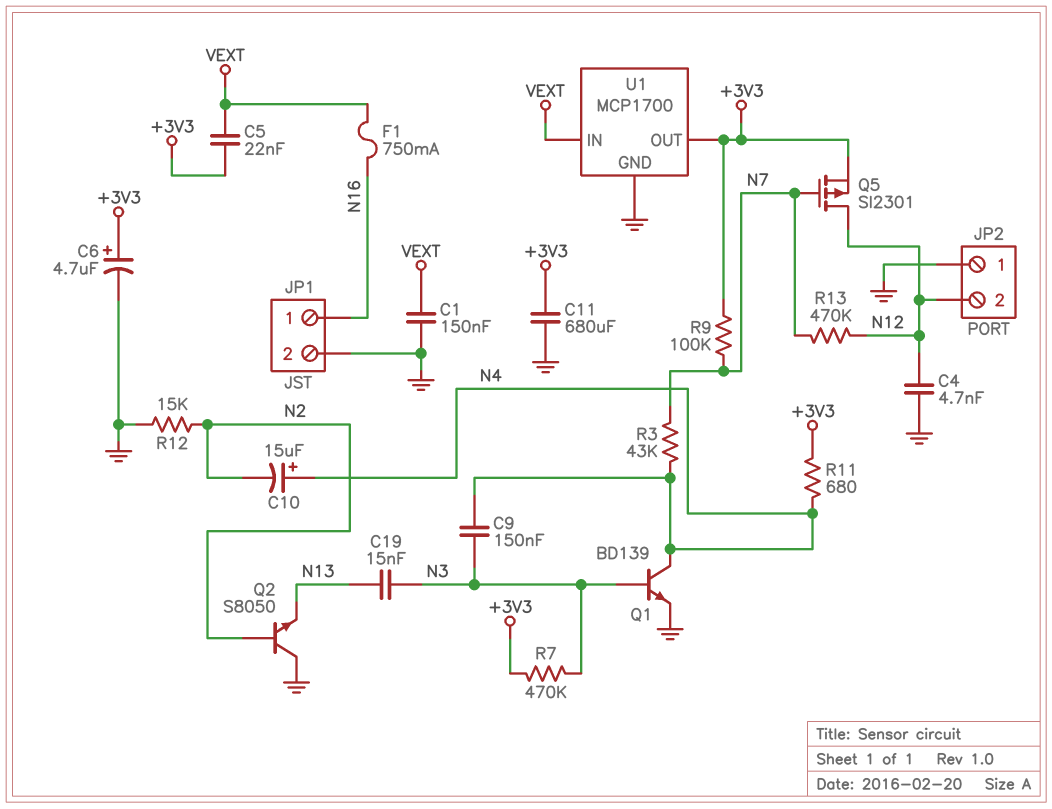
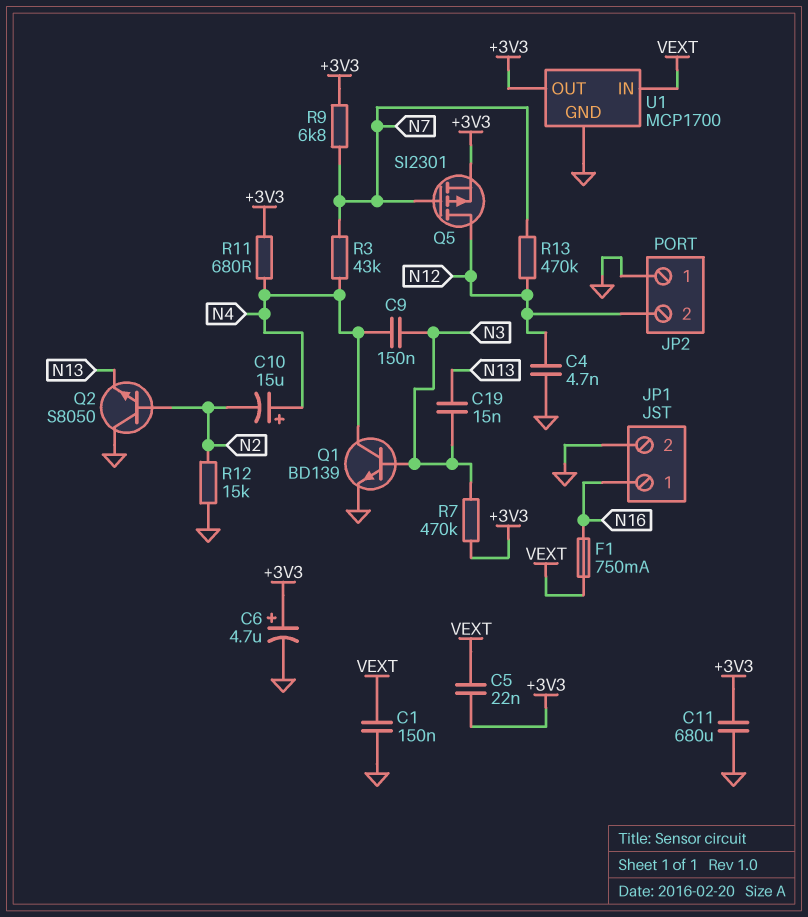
R9: 100k (+3V3, N7) -> 6.8k (+3V3, N7)

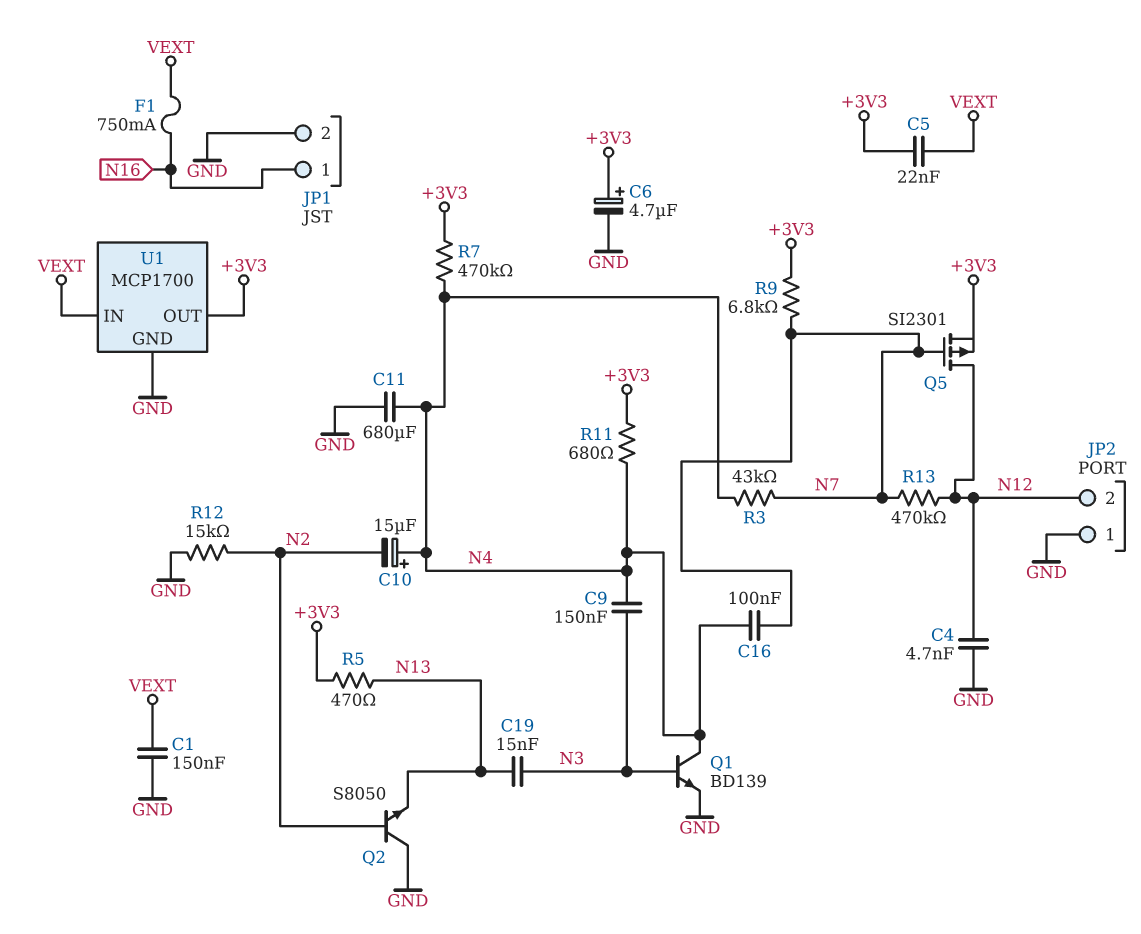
C11: 680uF (+3V3, GND) -> 680uF (GND, N4)
C16: none -> 100nF (N4, N7)
R5: none -> 470 (+3V3, N13)
R7: 470k (+3V3, N3) -> 470k (+3V3, N4)

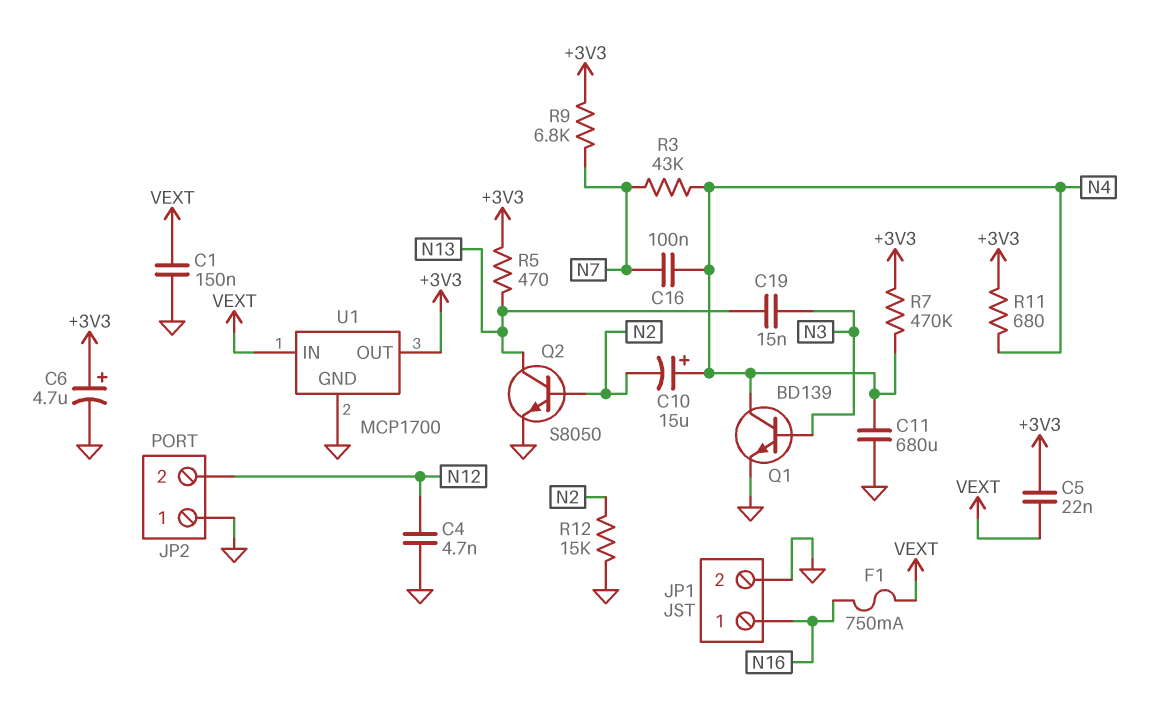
C9: 150nF (N3, N4) -> none
Q2: NPN S8050 (B N2, C GND, E N13) -> NPN S8050 (B N2, C N13, E GND)
Q5: PMOS SI2301 (G N7, D N12, S +3V3) -> none
R13: 470k (N7, N12) -> none

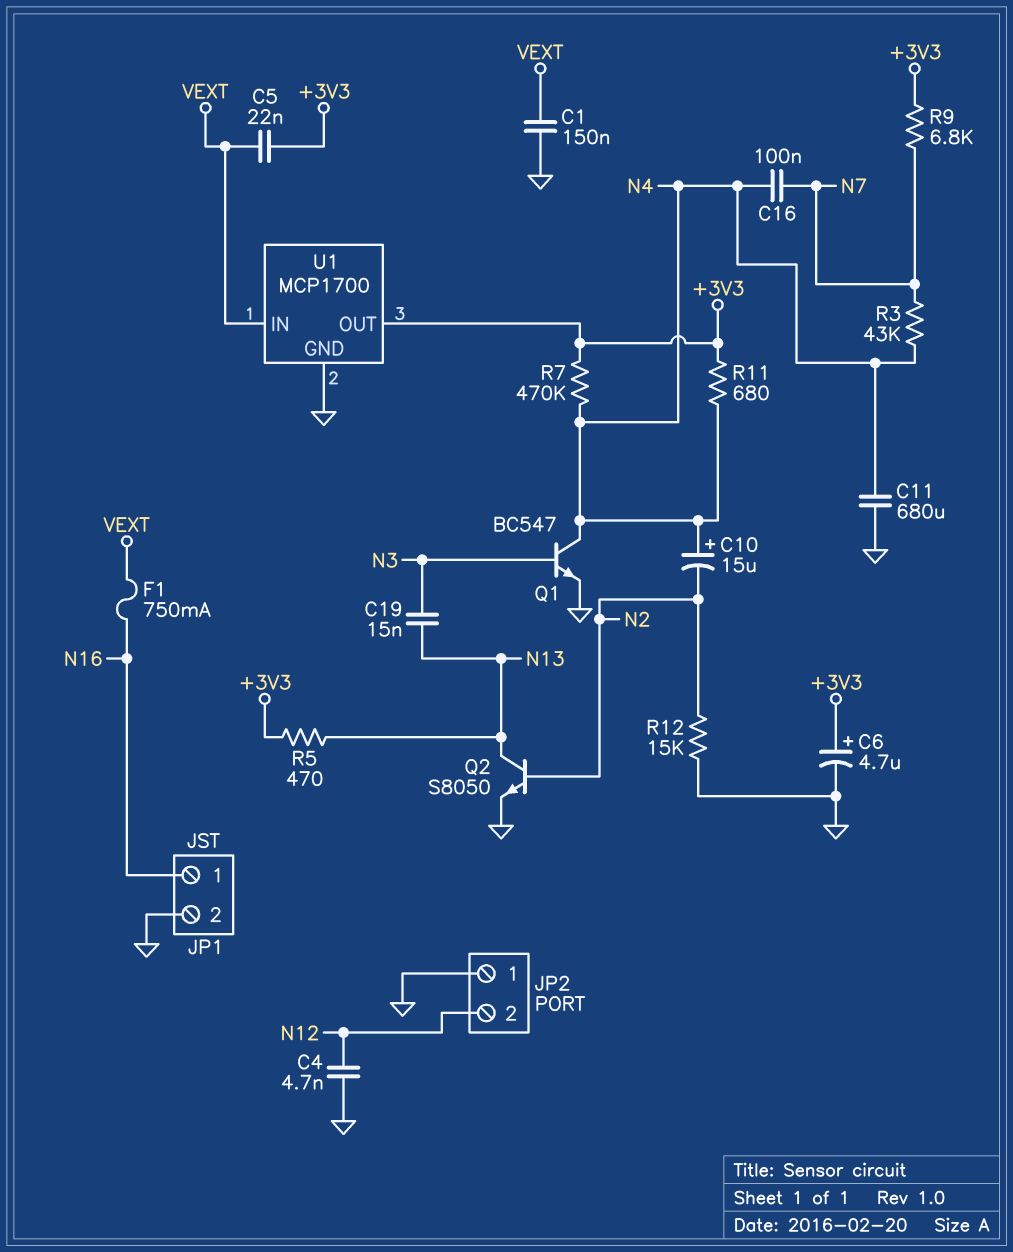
Q1: NPN BD139 (B N3, C N4, E GND) -> NPN BC547 (B N3, C N4, E GND)

